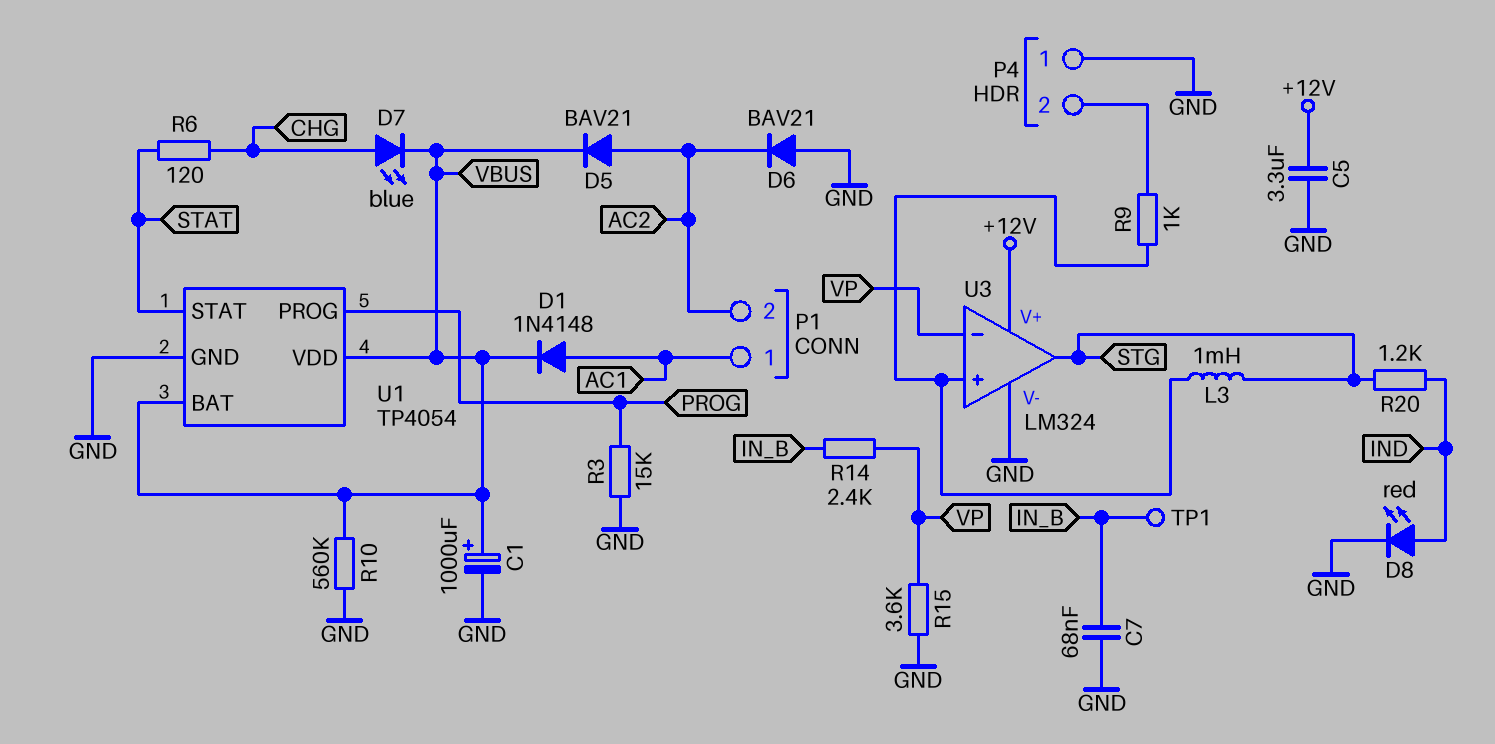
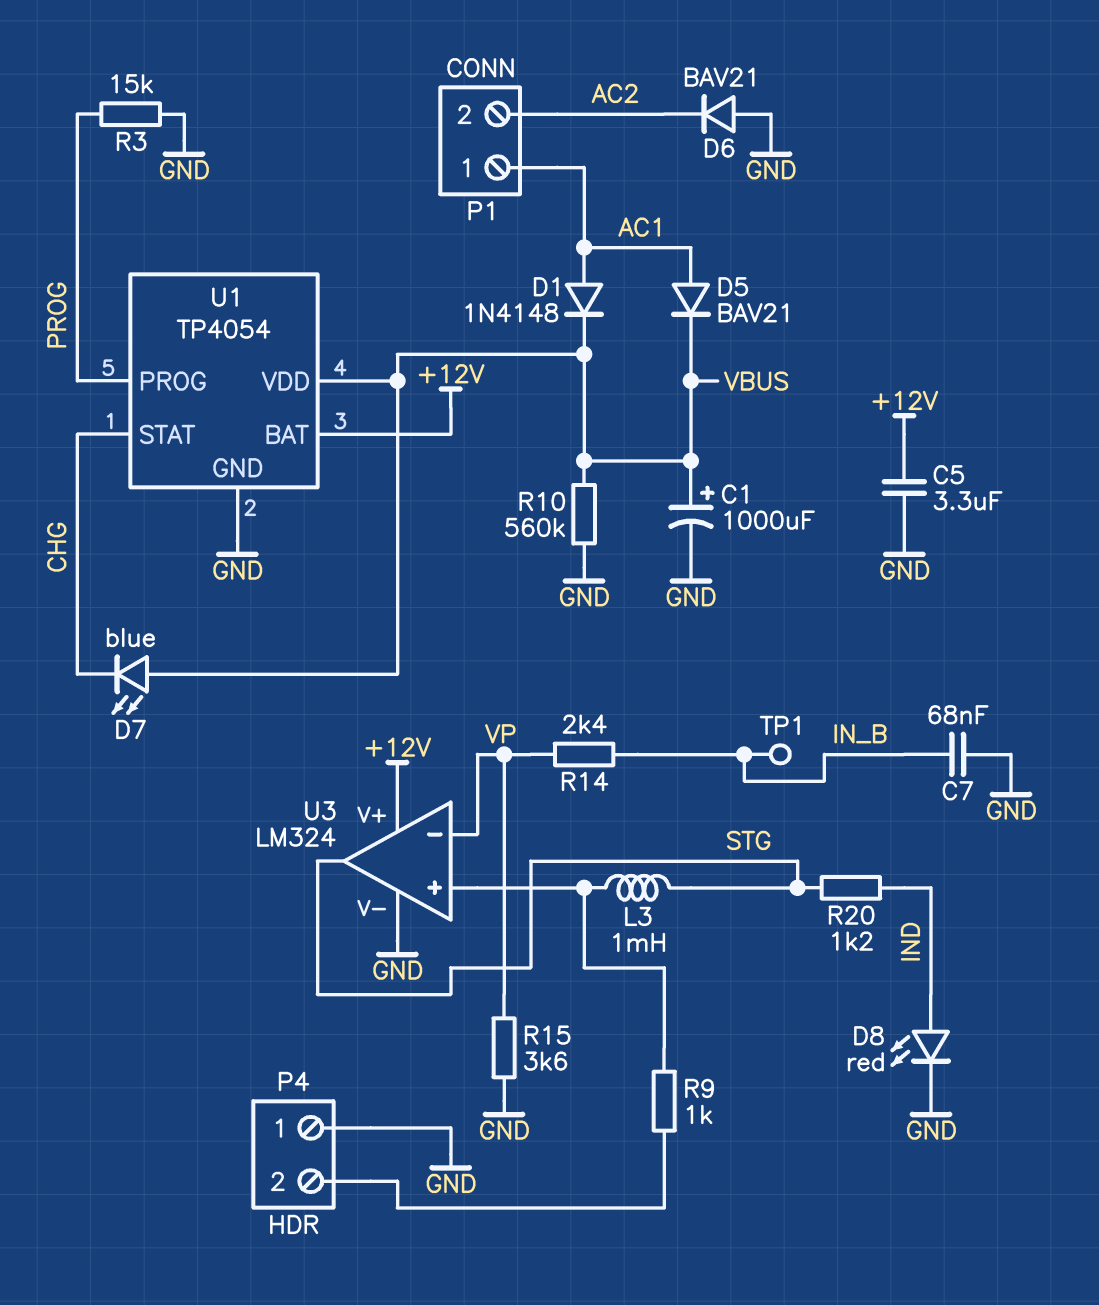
D5: diode BAV21 (A AC2, K VBUS) -> diode BAV21 (A AC1, K VBUS)
D7: LED blue (A CHG, K VBUS) -> LED blue (A VBUS, K CHG)
R6: 120 (CHG, STAT) -> none
U1 pin BAT: VBUS -> +12V
U1 pin STAT: STAT -> CHG

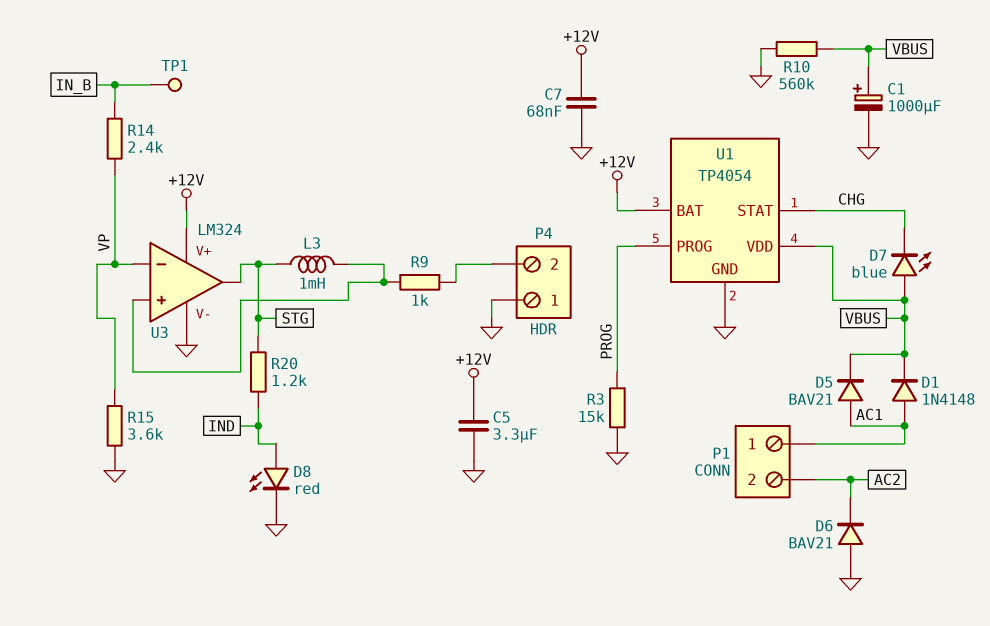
C7: 68nF (GND, IN_B) -> 68nF (+12V, GND)

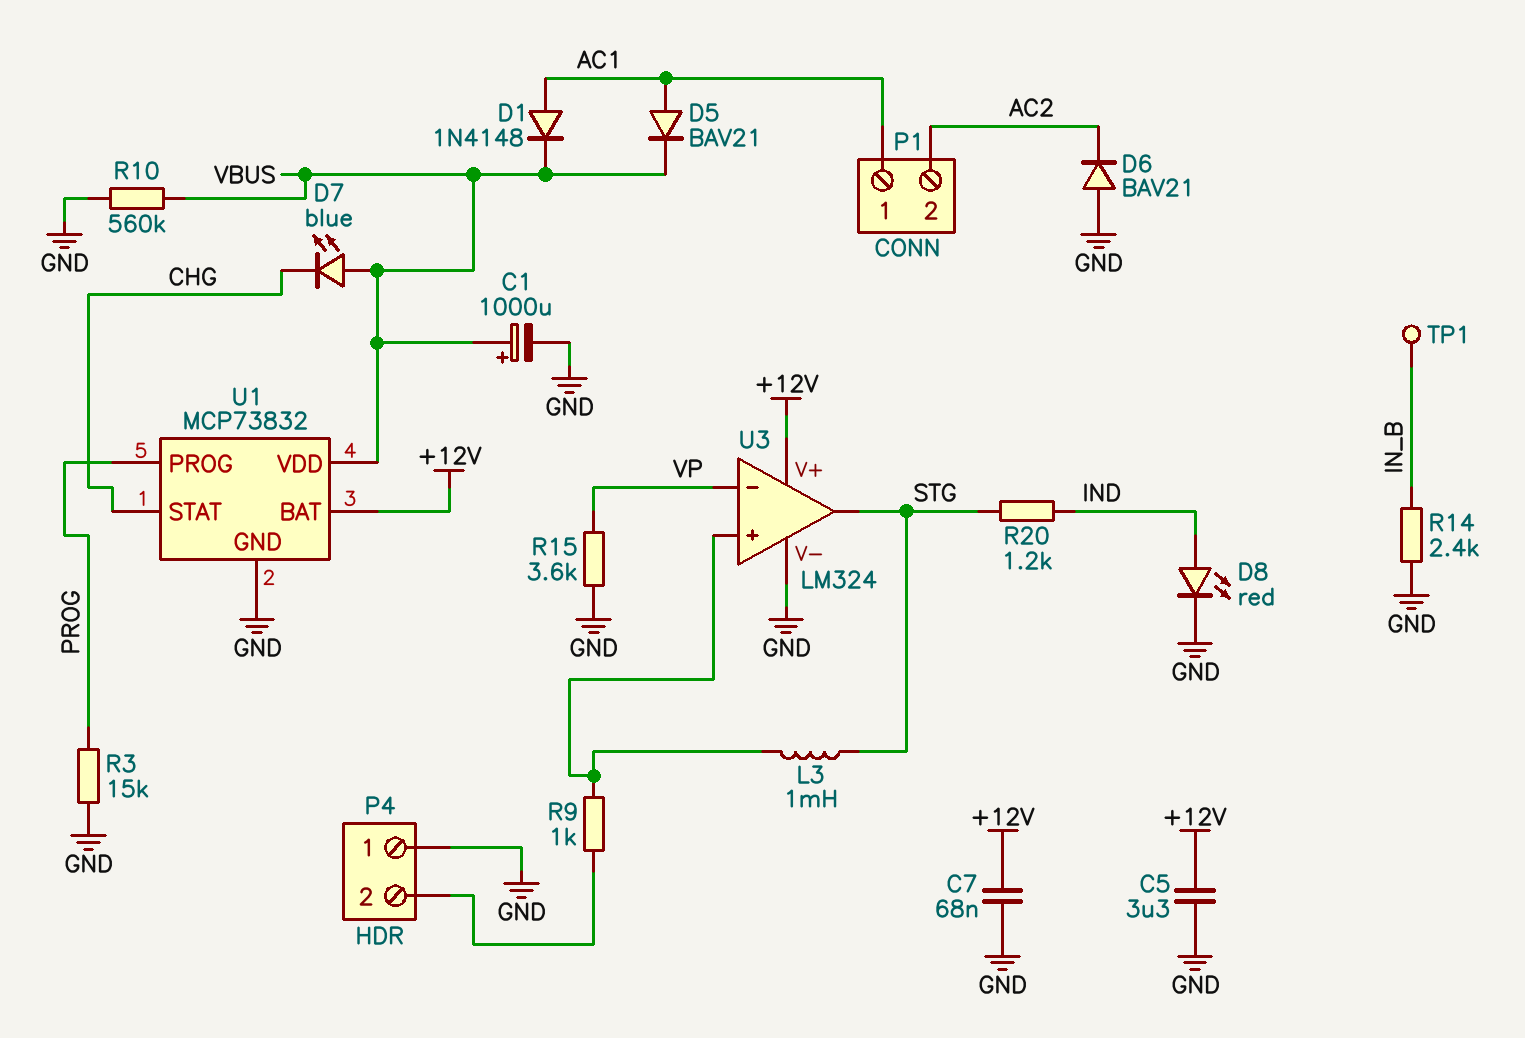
R14: 2.4k (IN_B, VP) -> 2.4k (GND, IN_B)
U1: TP4054 -> MCP73832

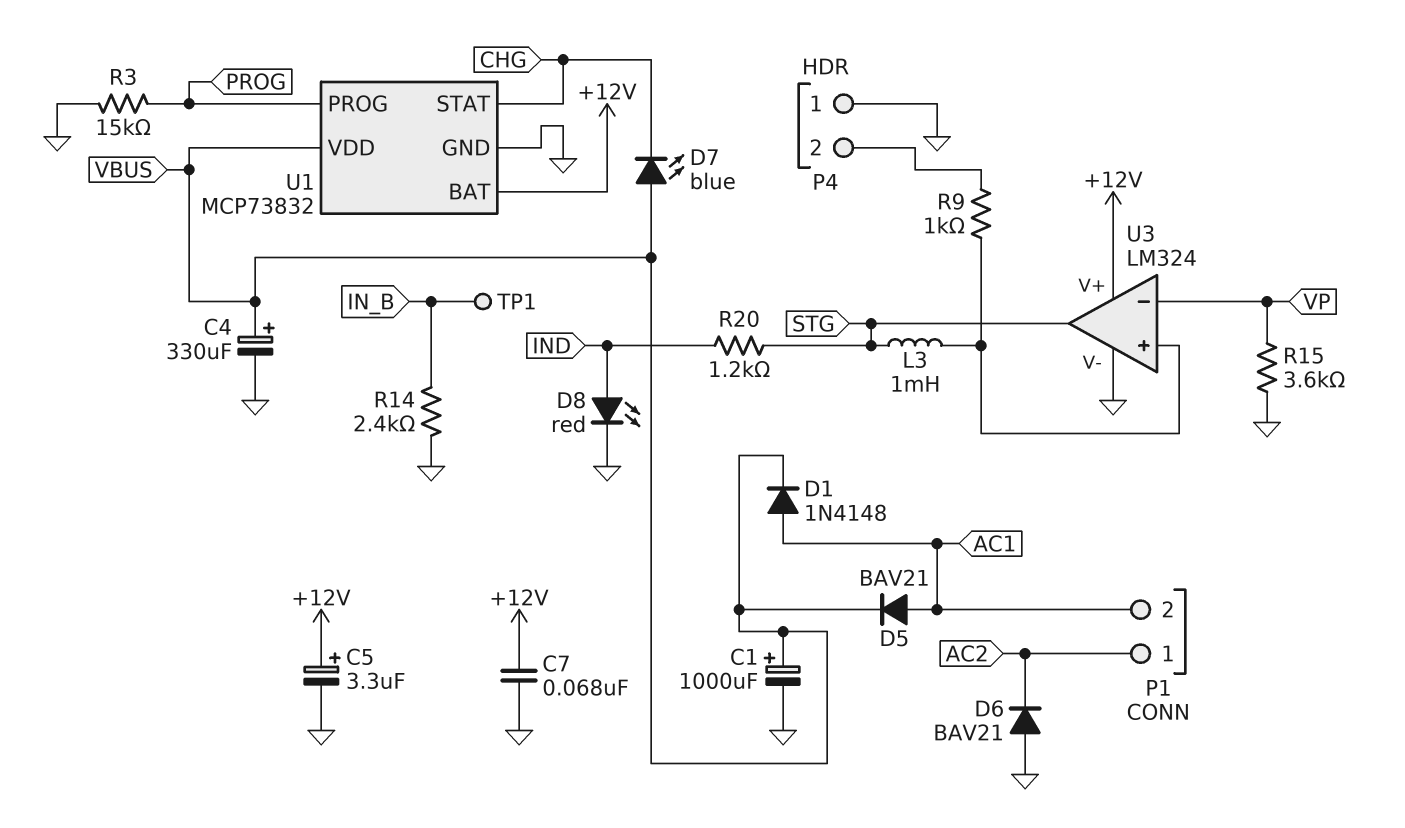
C4: none -> 330uF (plus VBUS, minus GND)
C5: 3.3uF (+12V, GND) -> 3.3uF (plus +12V, minus GND)
P1 pin 1: AC1 -> AC2
P1 pin 2: AC2 -> AC1
R10: 560k (GND, VBUS) -> none

